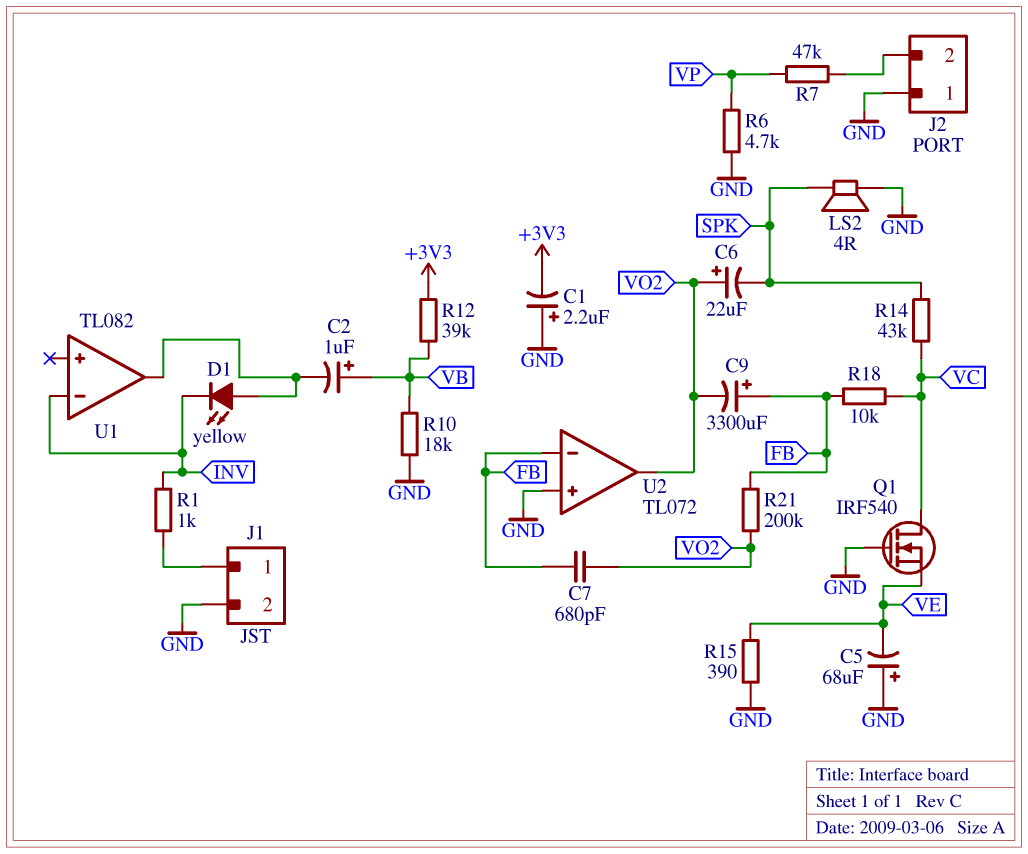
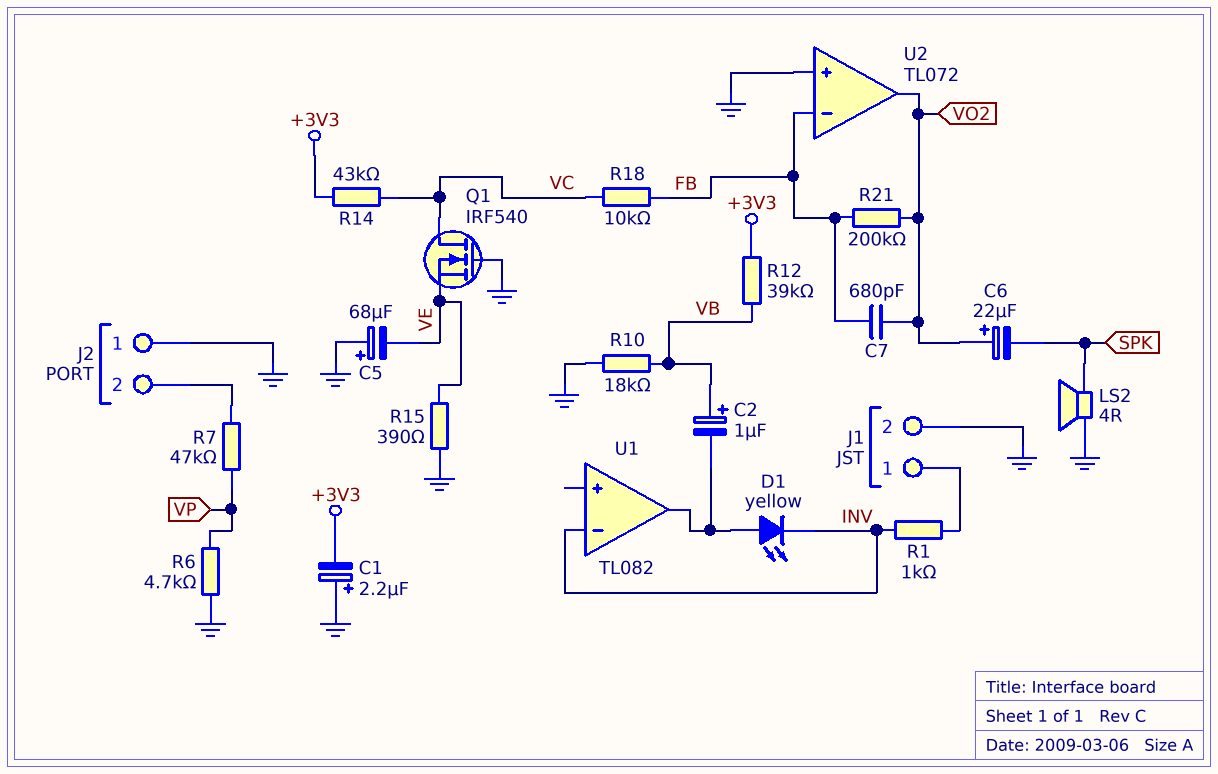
C9: 3300uF (plus FB, minus VO2) -> none
R14: 43k (SPK, VC) -> 43k (+3V3, VC)

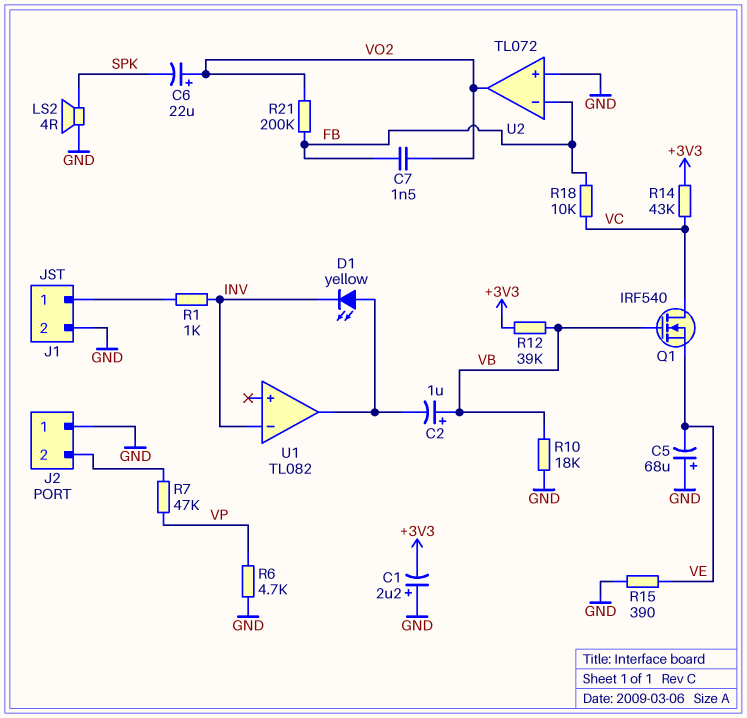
C7: 680pF (FB, VO2) -> 1.5nF (FB, VO2)
Q1: NMOS IRF540 (G GND, D VC, S VE) -> NMOS IRF540 (G VB, D VC, S VE)

